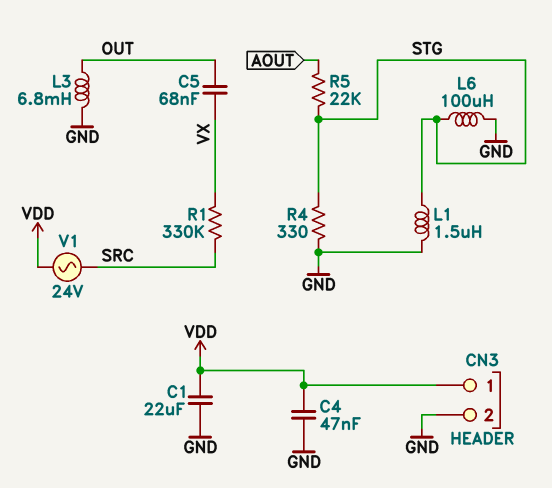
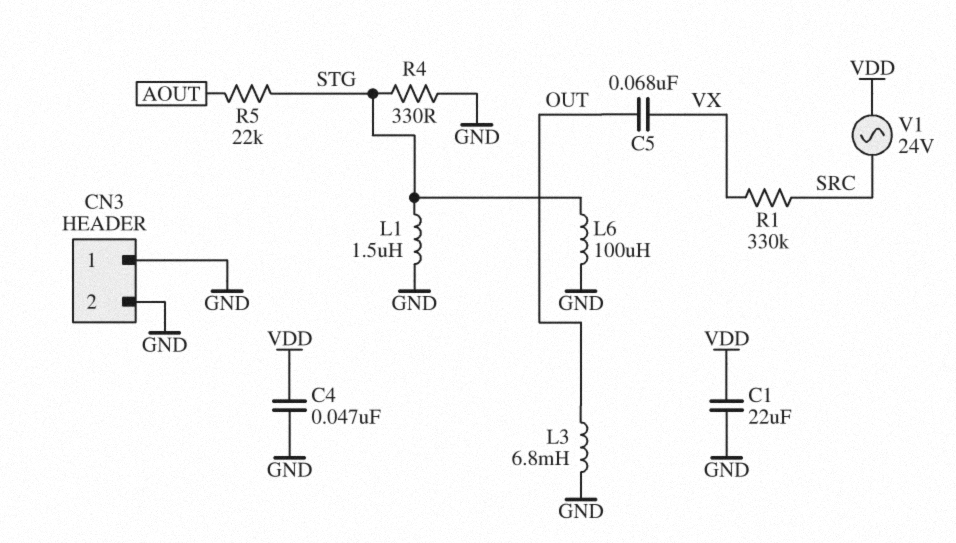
CN3 pin 1: VDD -> GND

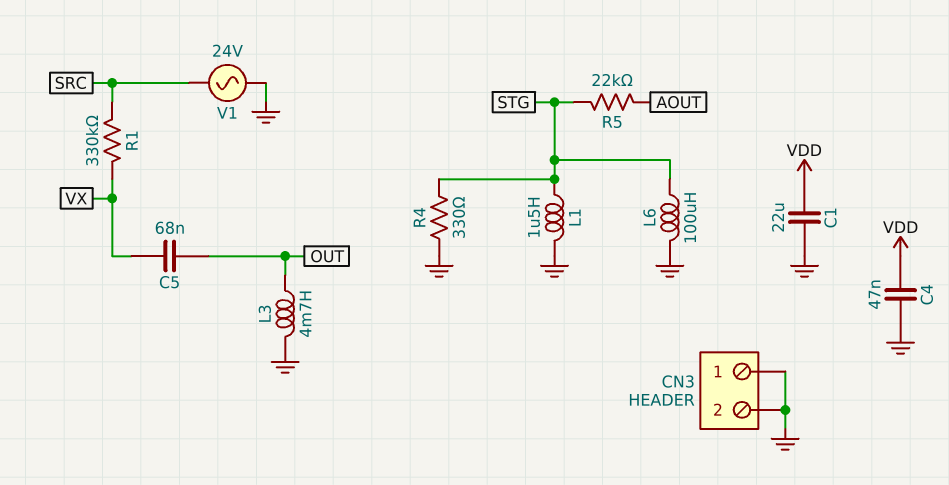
L3: 6.8mH (GND, OUT) -> 4.7mH (GND, OUT)
V1: AC 24V (SRC, VDD) -> AC 24V (GND, SRC)

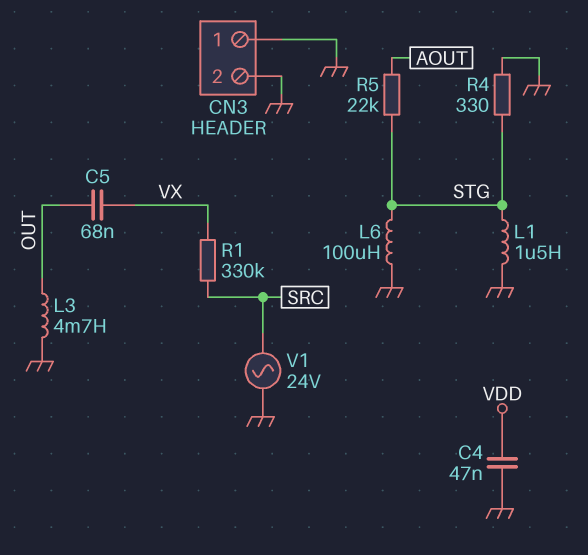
C1: 22uF (GND, VDD) -> none

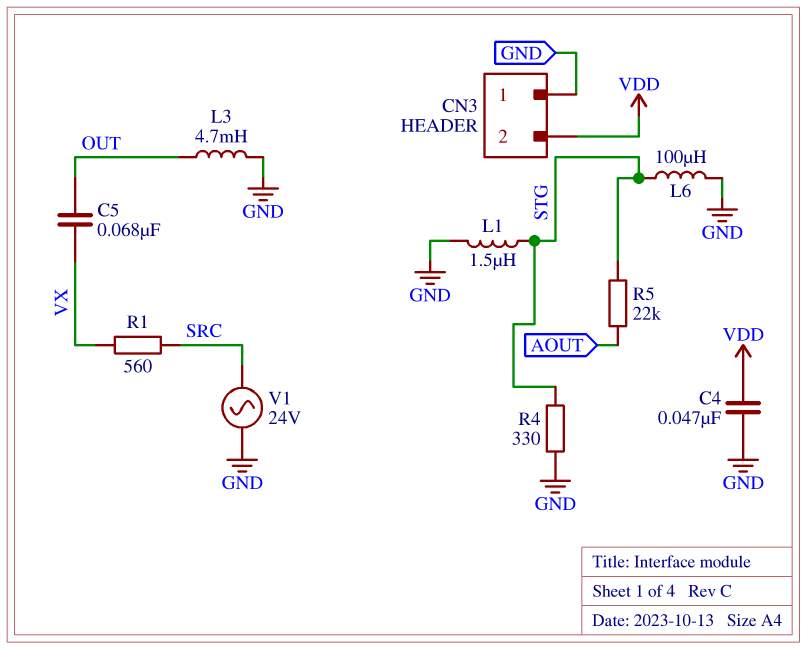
CN3 pin 2: GND -> VDD
R1: 330k (SRC, VX) -> 560 (SRC, VX)

